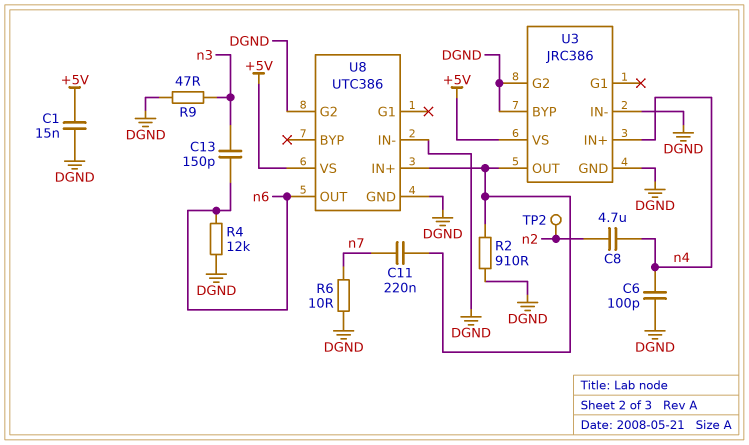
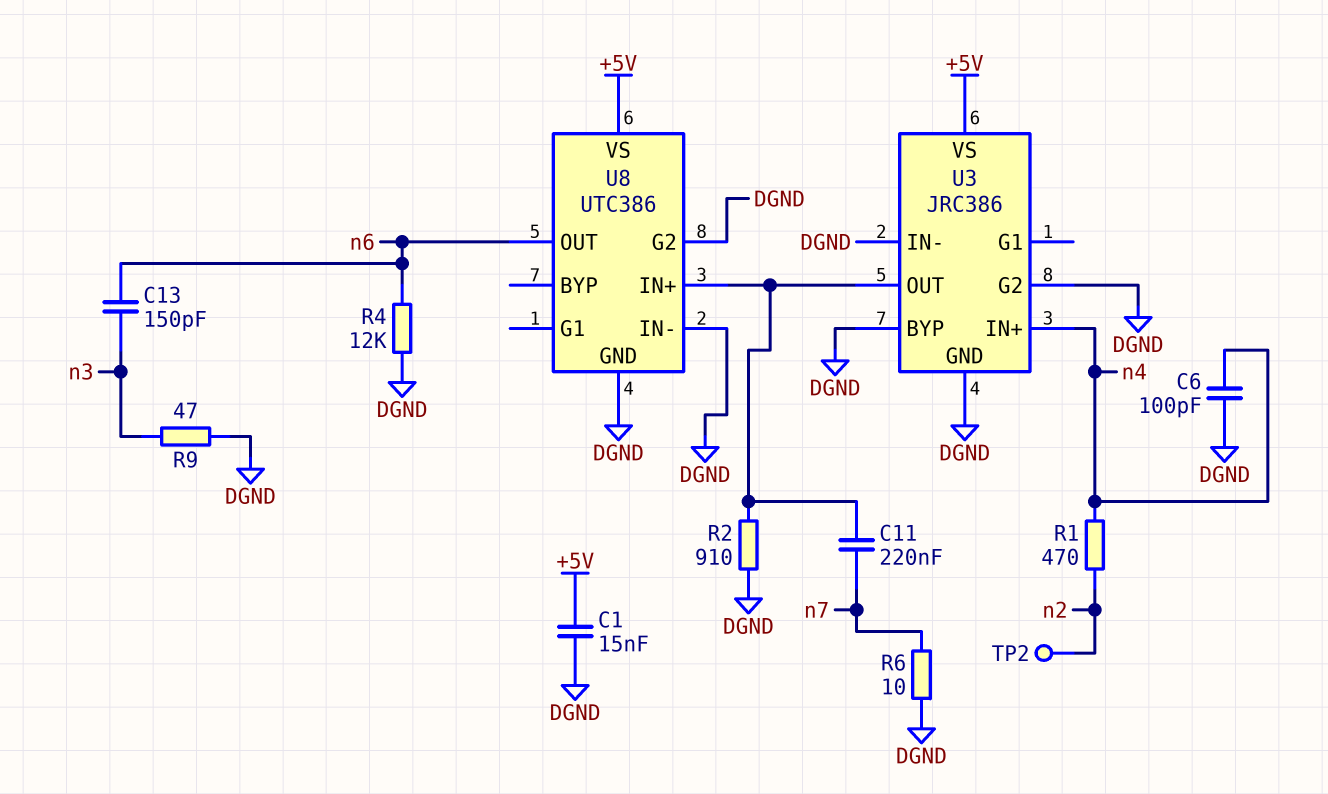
C8: 4.7uF (n2, n4) -> none
R1: none -> 470 (n2, n4)

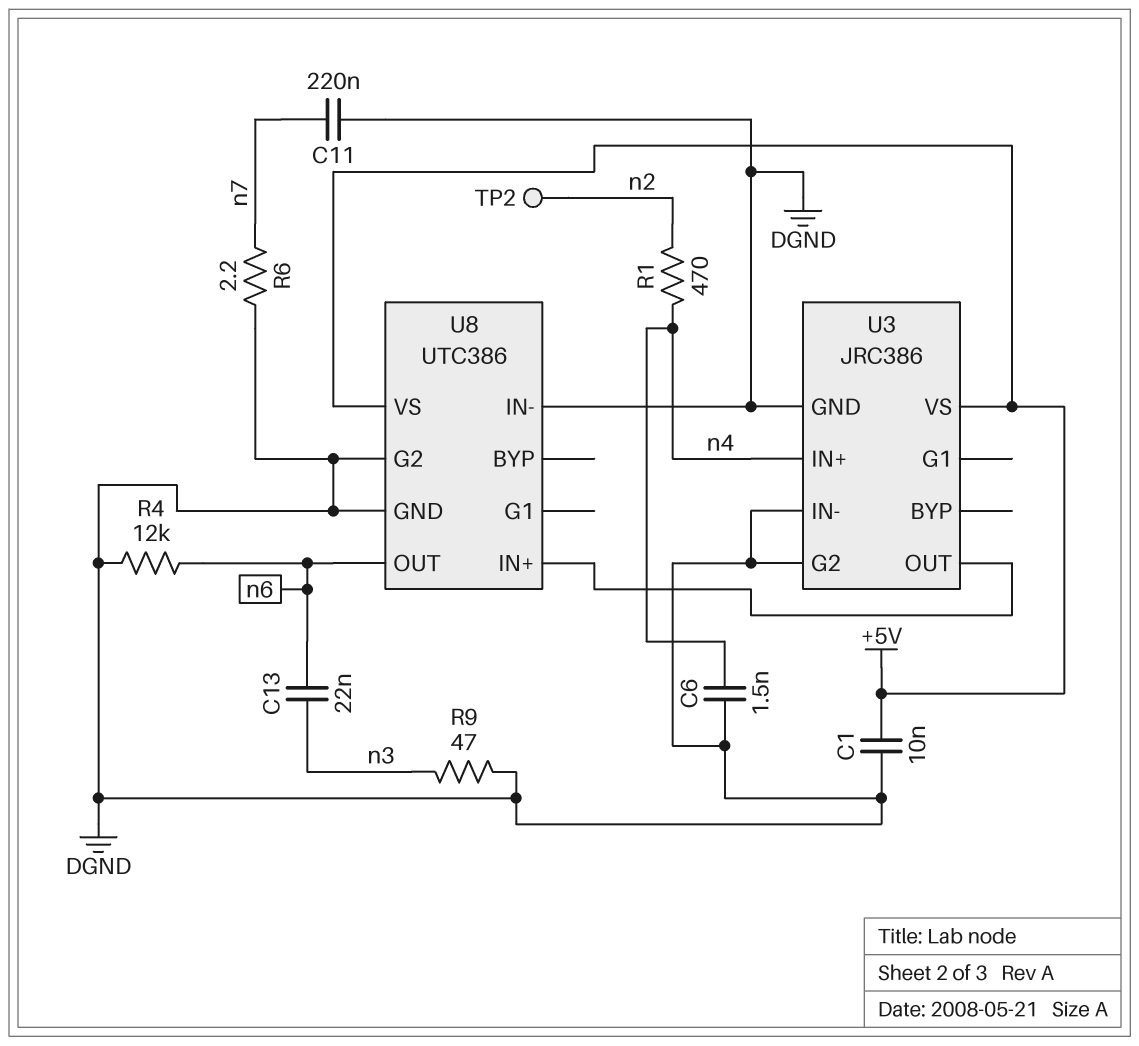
C1: 15nF (+5V, DGND) -> 10nF (+5V, DGND)
C6: 100pF (DGND, n4) -> 1.5nF (DGND, n4)
C11: 220nF (U3/OUT, n7) -> 220nF (DGND, n7)
C13: 150pF (n3, n6) -> 22nF (n3, n6)
R2: 910 (DGND, U3/OUT) -> none
R6: 10 (DGND, n7) -> 2.2 (DGND, n7)
U3 pin BYP: DGND -> none

